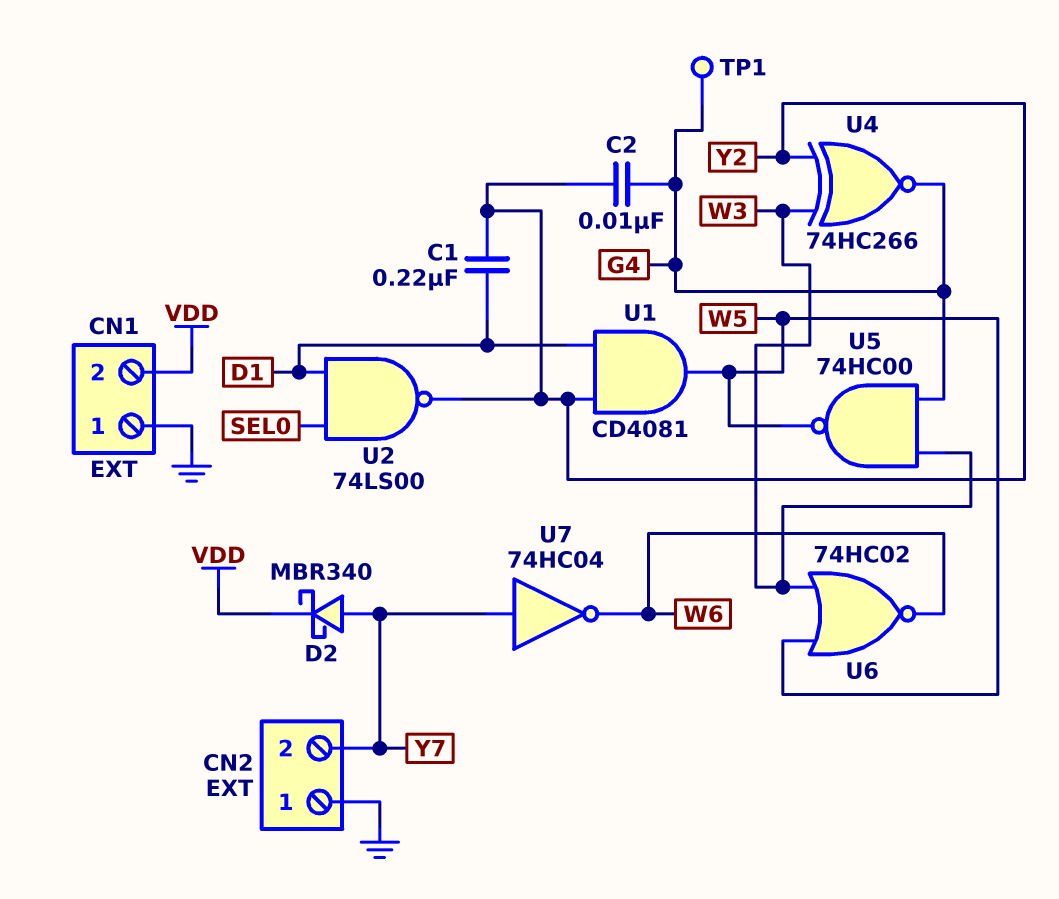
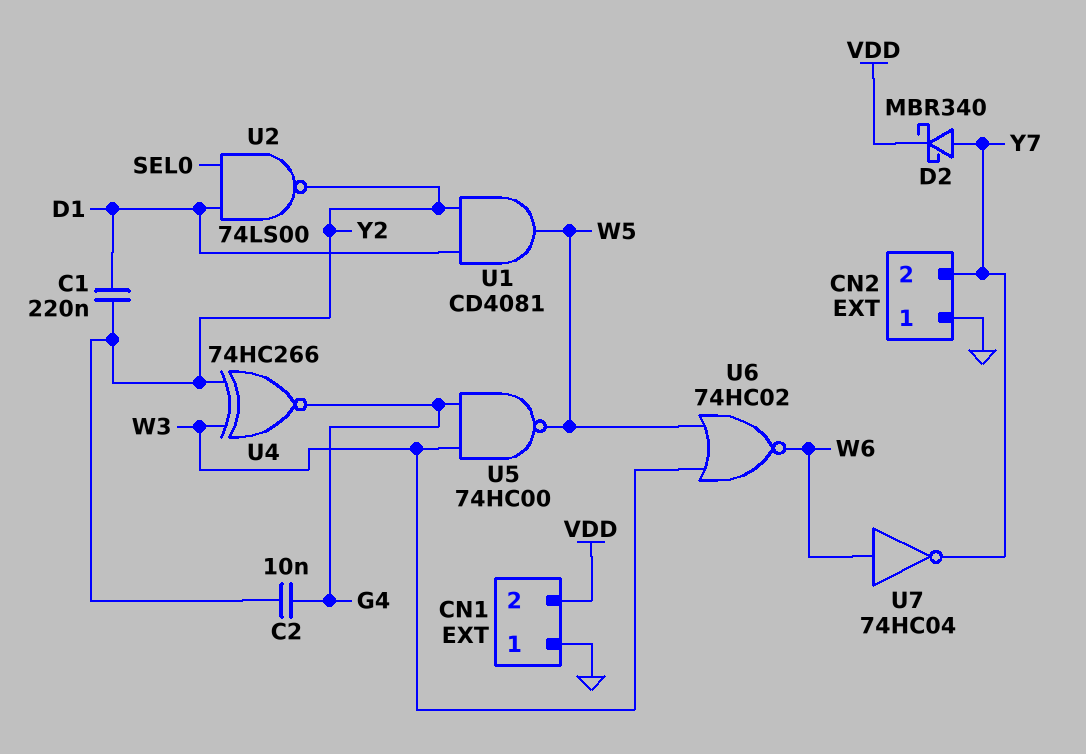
TP1: test point (G4) -> none
U7: NOT 74HC04 (in Y7, out W6) -> NOT 74HC04 (in W6, out Y7)

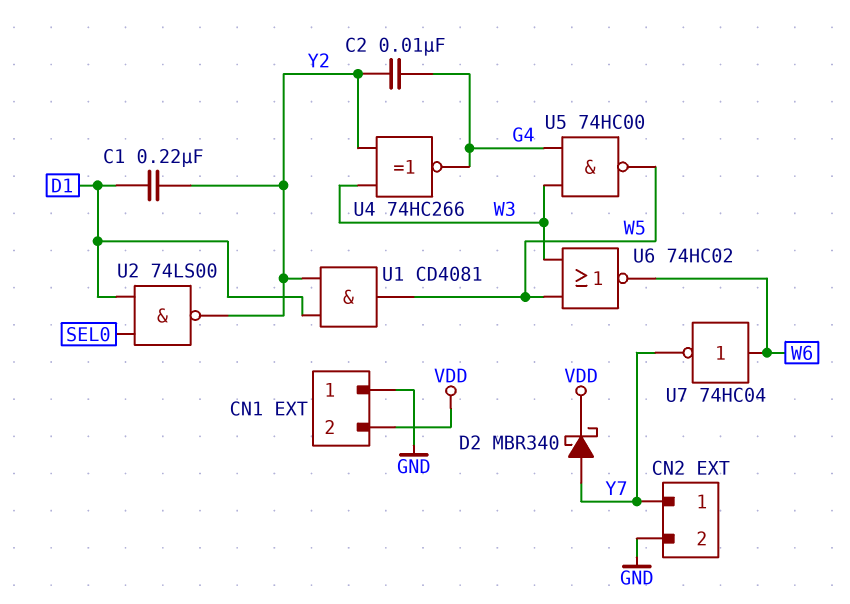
CN2 pin 1: GND -> Y7
CN2 pin 2: Y7 -> GND

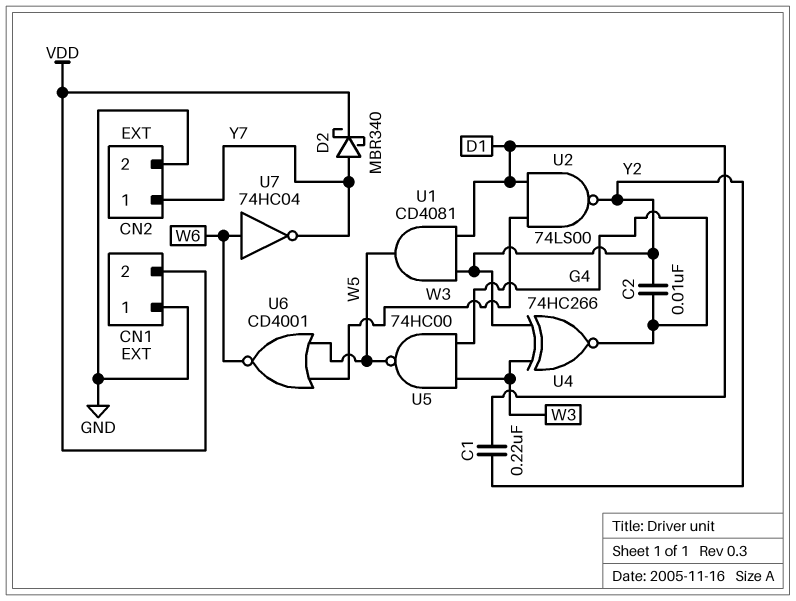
U2: NAND 74LS00 (in D1, in SEL0, out Y2) -> NAND 74LS00 (in D1, in W3, out Y2)
U6: NOR 74HC02 (in W3, in W5, out W6) -> NOR CD4001 (in W3, in W5, out W6)

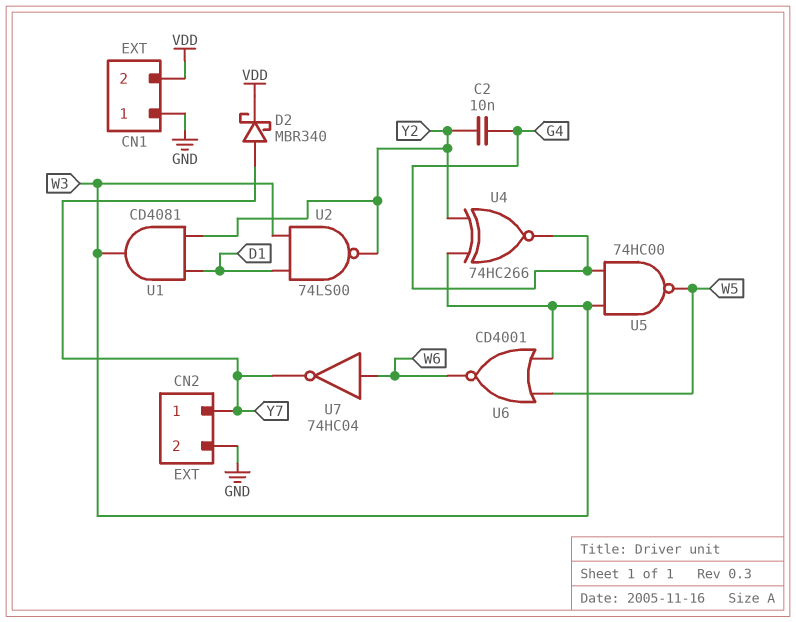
C1: 220nF (D1, Y2) -> none
U1: AND CD4081 (in D1, in Y2, out W5) -> AND CD4081 (in D1, in Y2, out W3)

